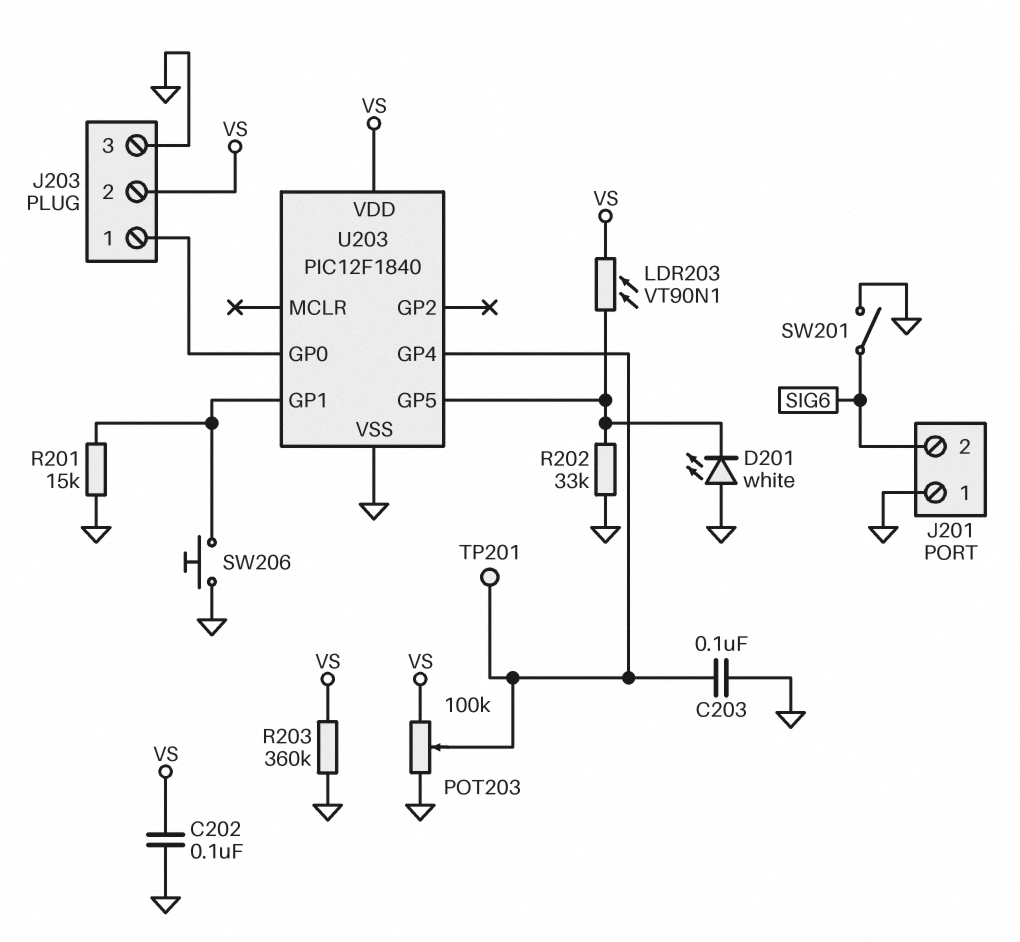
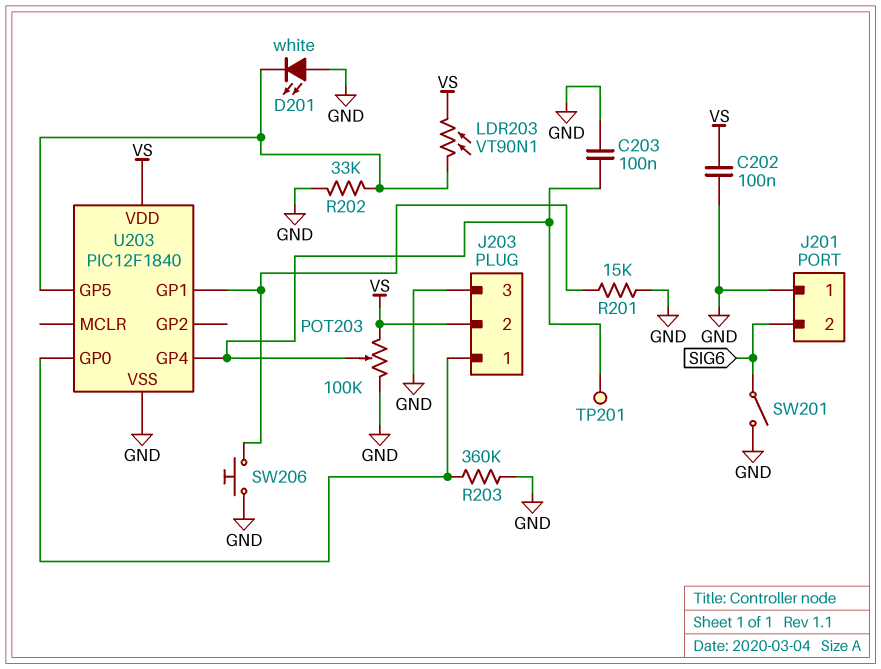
R203: 360k (GND, VS) -> 360k (GND, J203/1)

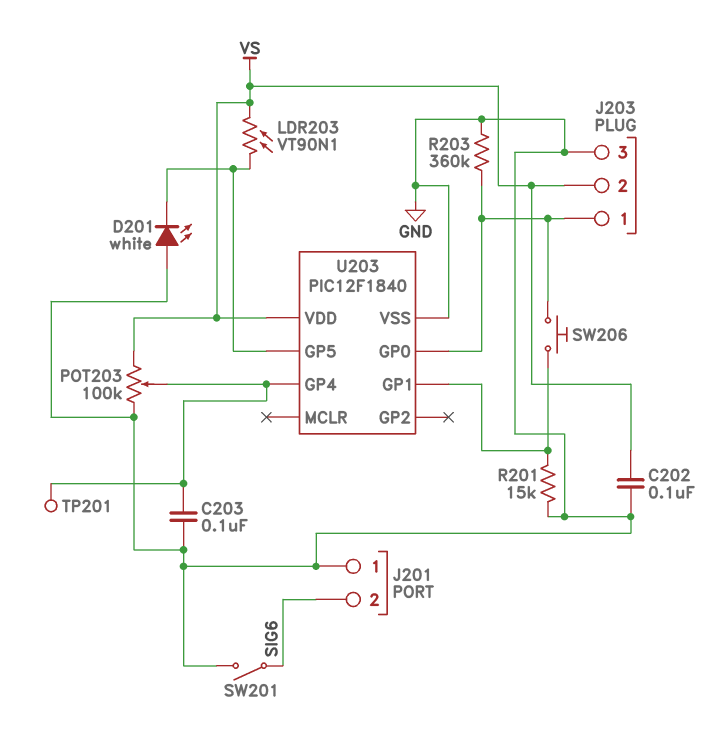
R202: 33k (GND, U203/GP5) -> none
SW206: button (GND, U203/GP1) -> button (J203/1, U203/GP1)

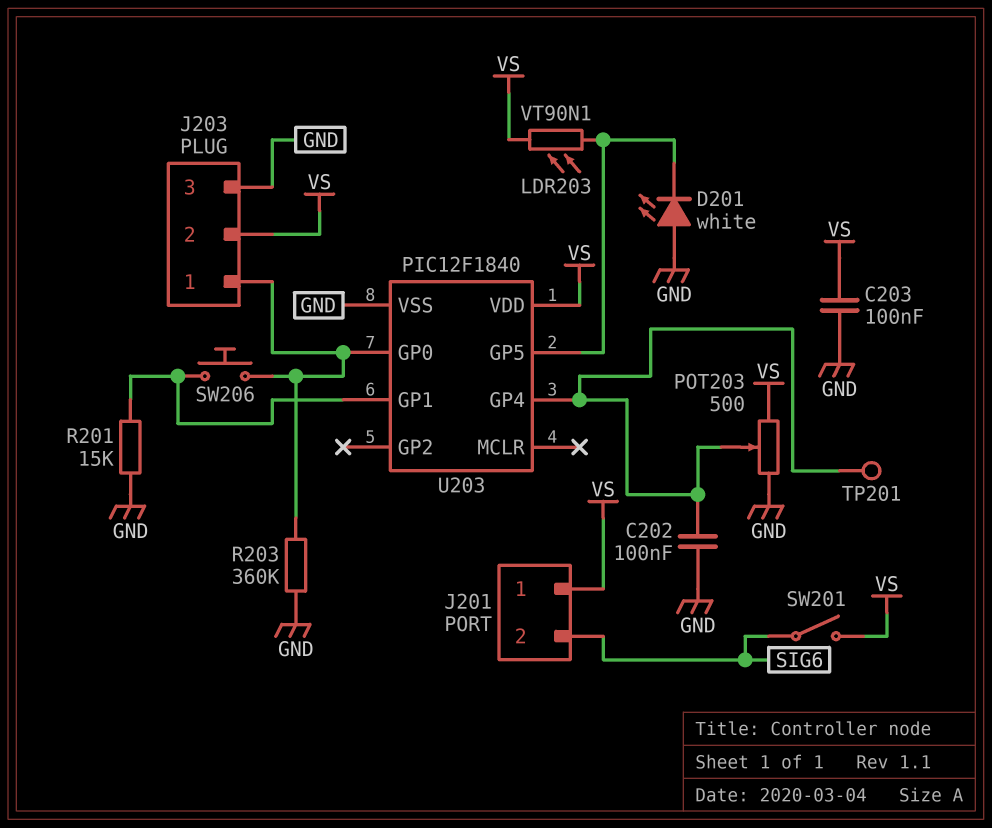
C202: 100nF (GND, VS) -> 100nF (GND, U203/GP4)
C203: 100nF (GND, U203/GP4) -> 100nF (GND, VS)
J201 pin 1: GND -> VS
POT203: 100k (GND, VS, wiper U203/GP4) -> 500 (GND, VS, wiper U203/GP4)
SW201: switch (GND, SIG6) -> switch (SIG6, VS)

